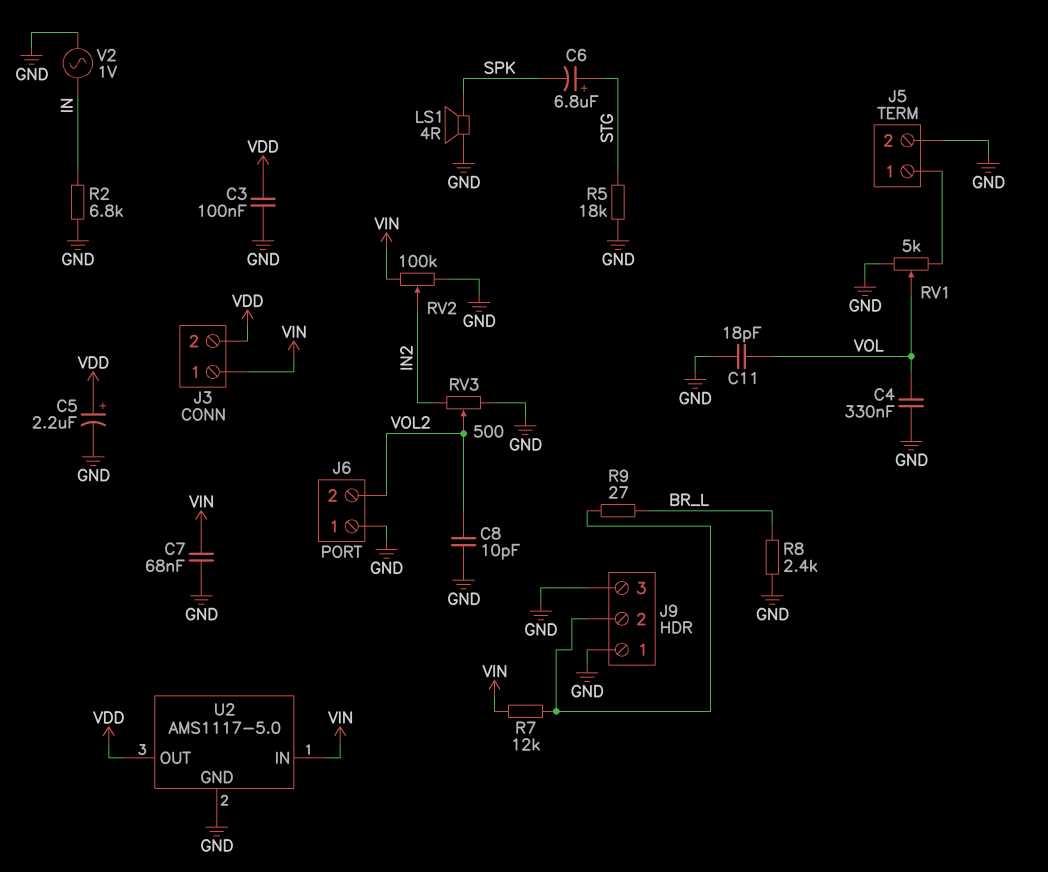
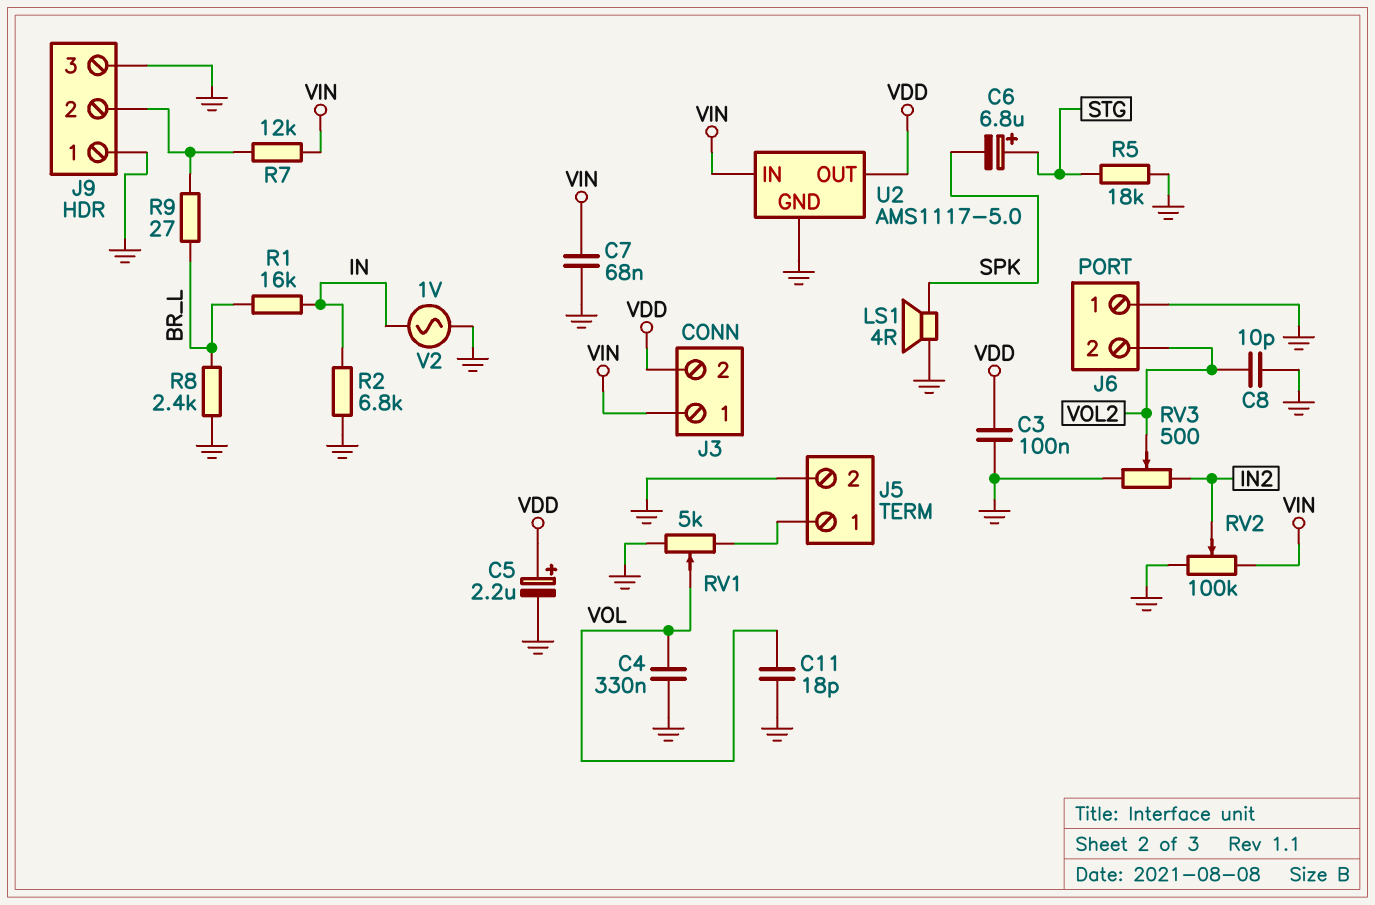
R1: none -> 16k (BR_L, IN)

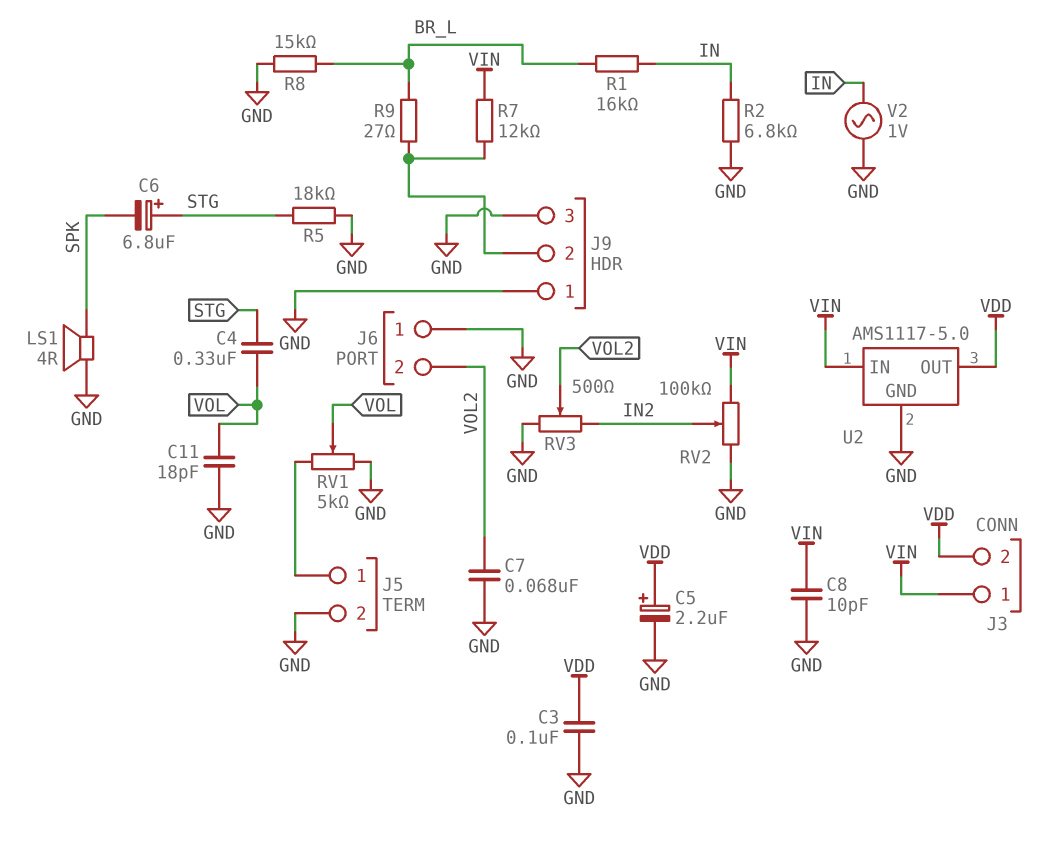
C4: 330nF (GND, VOL) -> 330nF (STG, VOL)
C7: 68nF (GND, VIN) -> 68nF (GND, VOL2)
C8: 10pF (GND, VOL2) -> 10pF (GND, VIN)
R8: 2.4k (BR_L, GND) -> 15k (BR_L, GND)

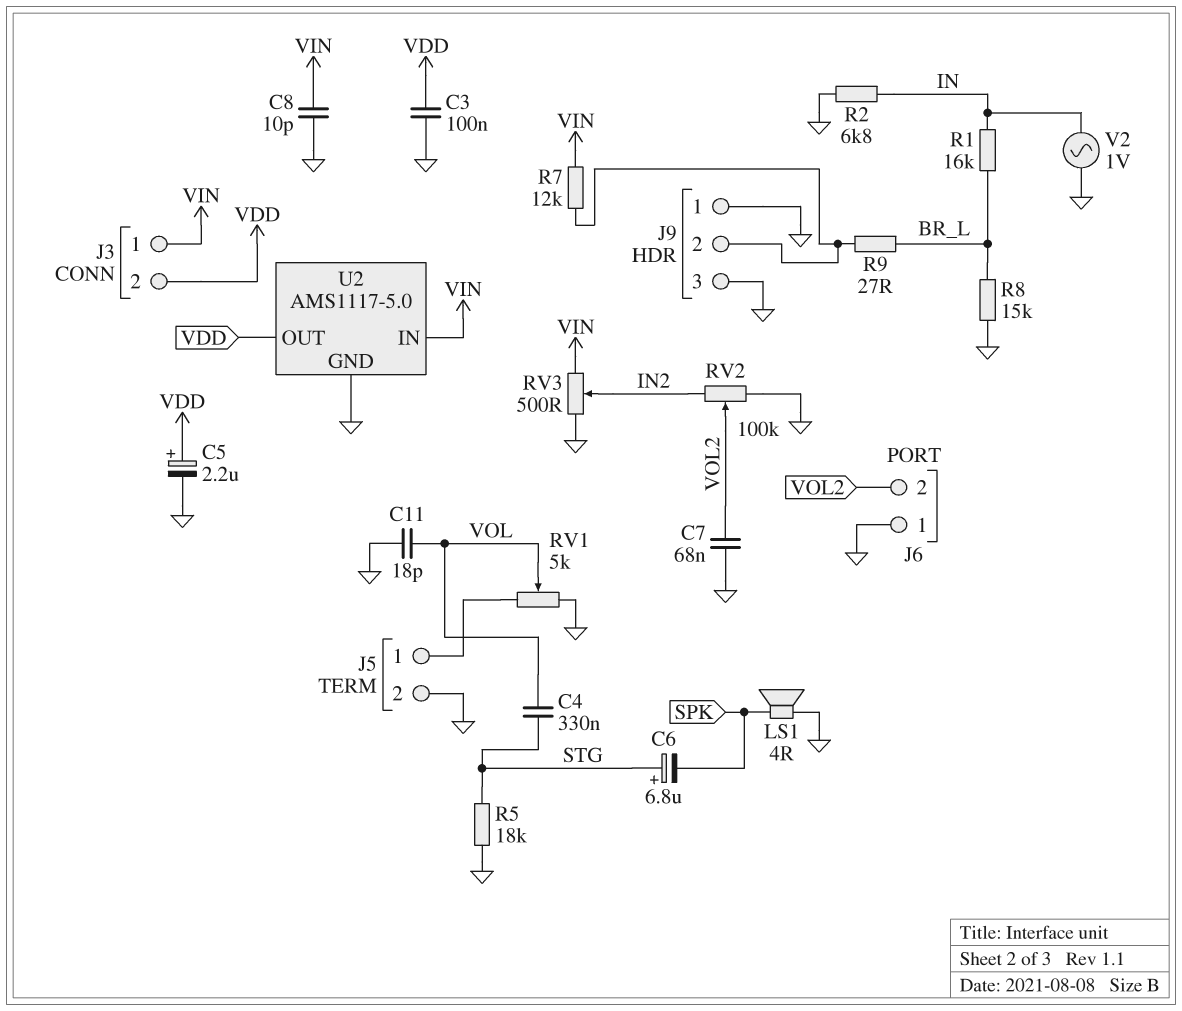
RV2: 100k (GND, VIN, wiper IN2) -> 100k (GND, IN2, wiper VOL2)
RV3: 500 (GND, IN2, wiper VOL2) -> 500 (GND, VIN, wiper IN2)

